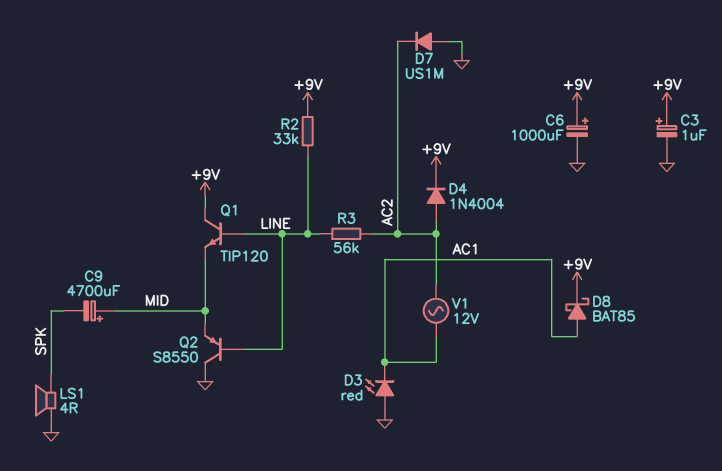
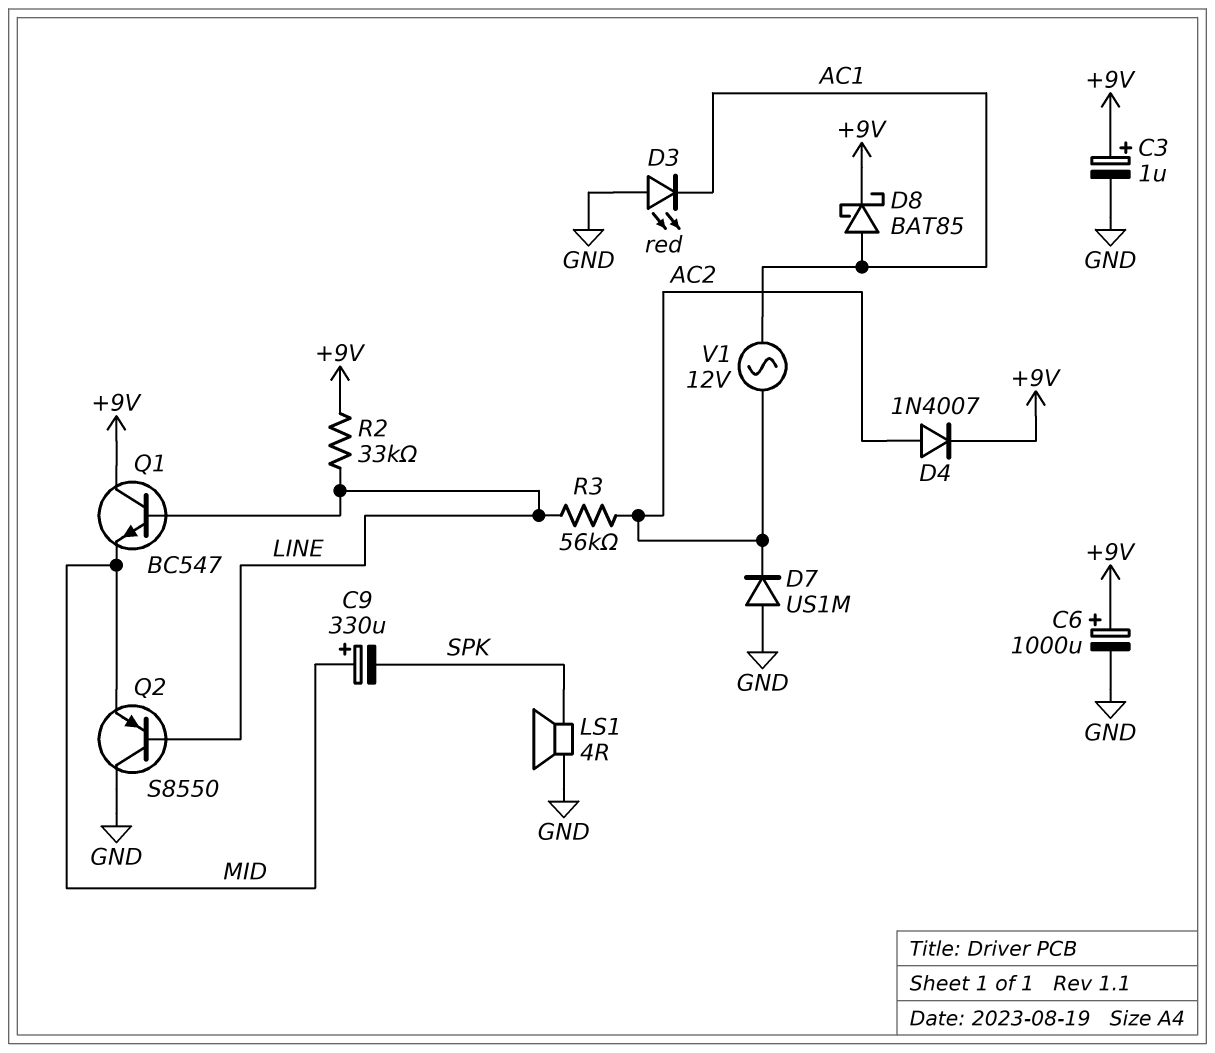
C9: 4700uF (plus MID, minus SPK) -> 330uF (plus MID, minus SPK)
D4: diode 1N4004 (A AC2, K +9V) -> diode 1N4007 (A AC2, K +9V)
Q1: NPN TIP120 (B LINE, C +9V, E MID) -> NPN BC547 (B LINE, C +9V, E MID)

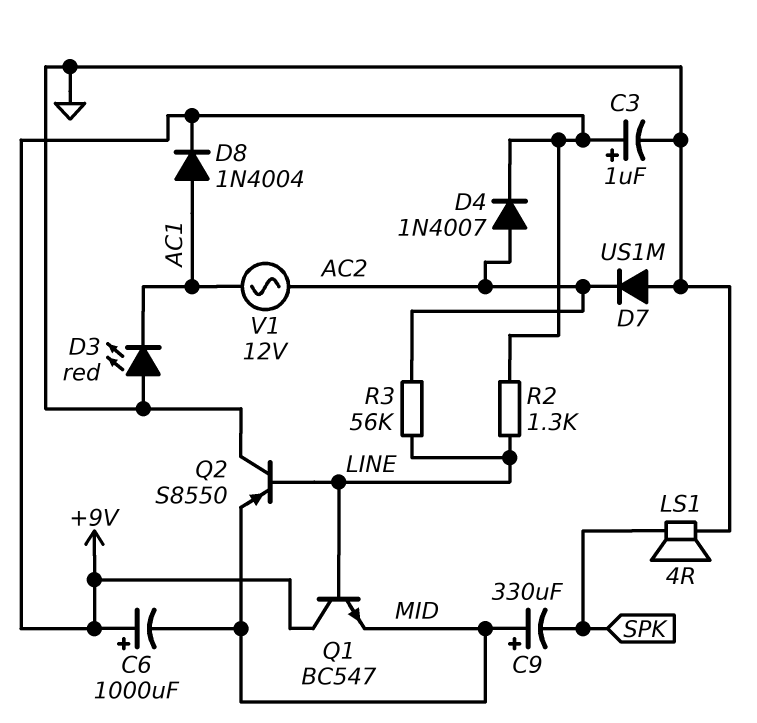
C6: 1000uF (plus +9V, minus GND) -> 1000uF (plus +9V, minus MID)
D8: schottky BAT85 (A AC1, K +9V) -> diode 1N4004 (A AC1, K +9V)
R2: 33k (+9V, LINE) -> 1.3k (+9V, LINE)

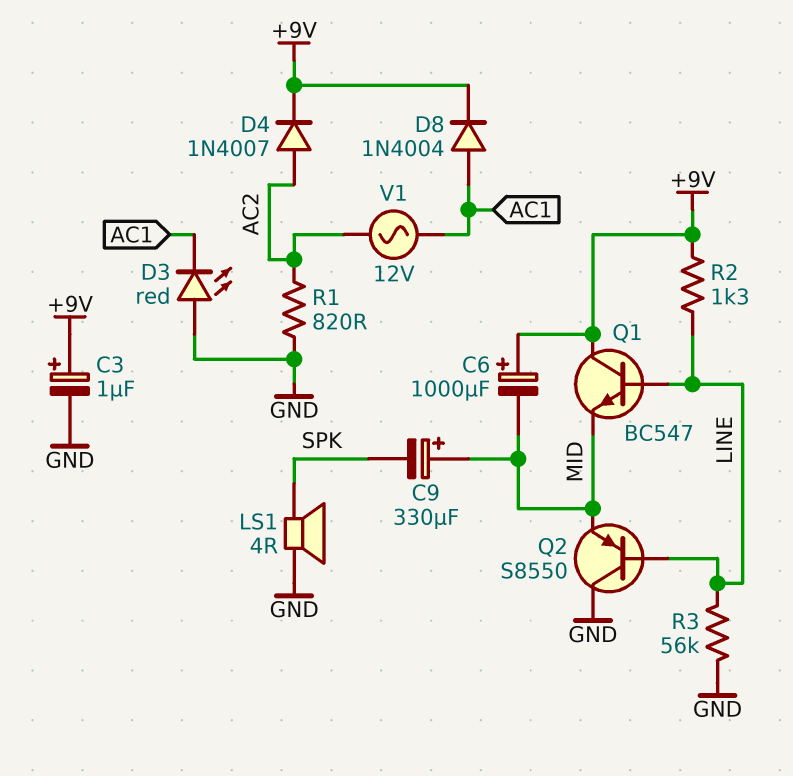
D7: diode US1M (A GND, K AC2) -> none
R1: none -> 820 (AC2, GND)
R3: 56k (AC2, LINE) -> 56k (GND, LINE)

